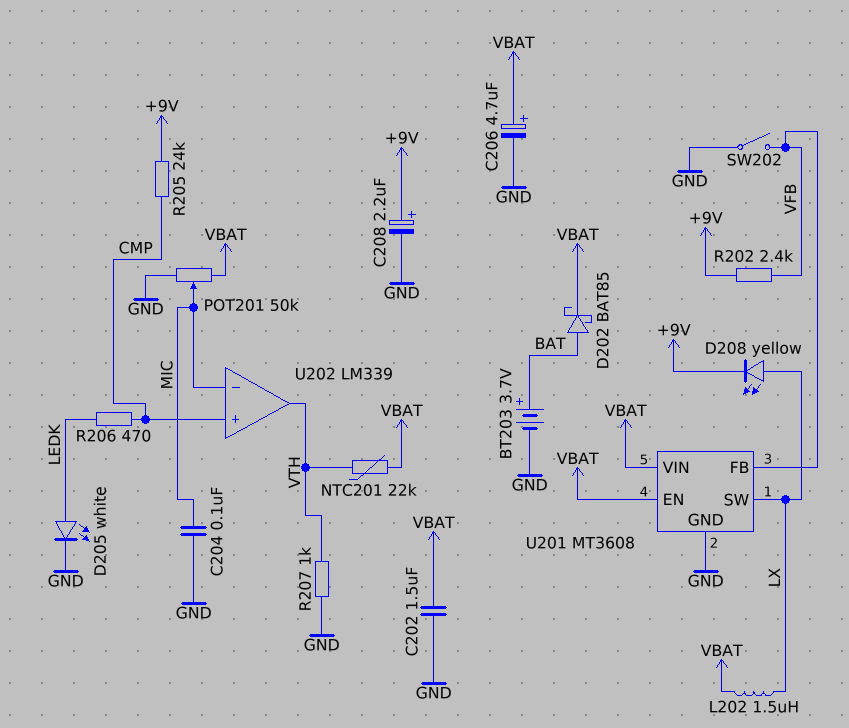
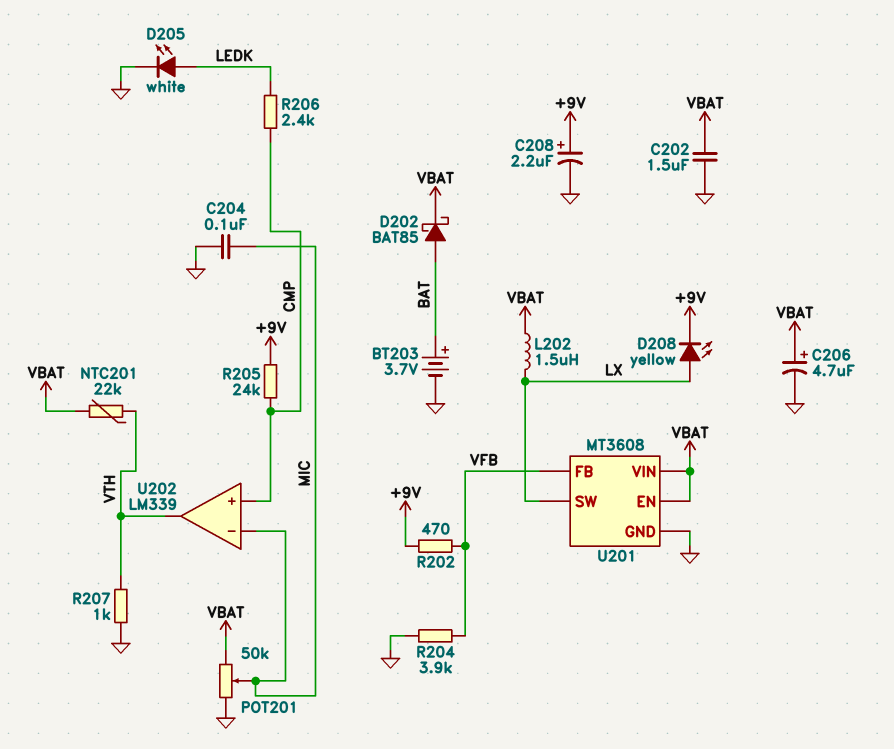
R202: 2.4k (+9V, VFB) -> 470 (+9V, VFB)
R204: none -> 3.9k (GND, VFB)
R206: 470 (CMP, LEDK) -> 2.4k (CMP, LEDK)
SW202: switch (GND, VFB) -> none

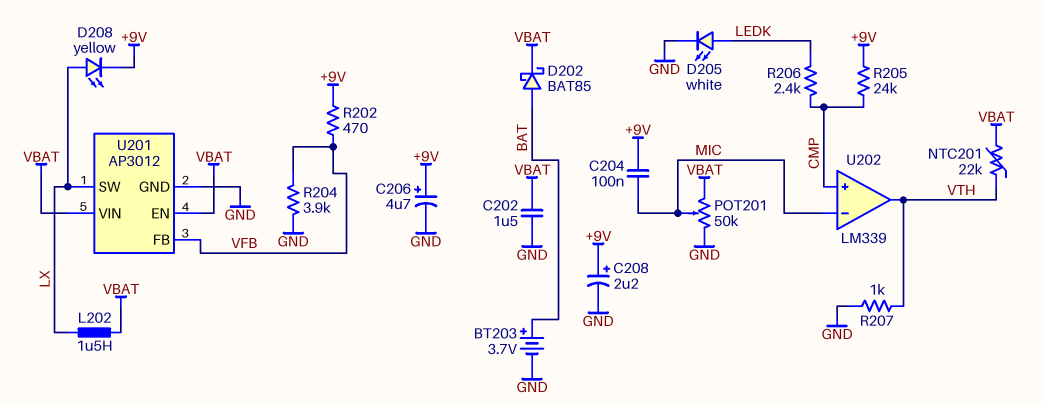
C204: 100nF (GND, MIC) -> 100nF (+9V, MIC)
C206: 4.7uF (plus VBAT, minus GND) -> 4.7uF (plus +9V, minus GND)
U201: MT3608 -> AP3012

